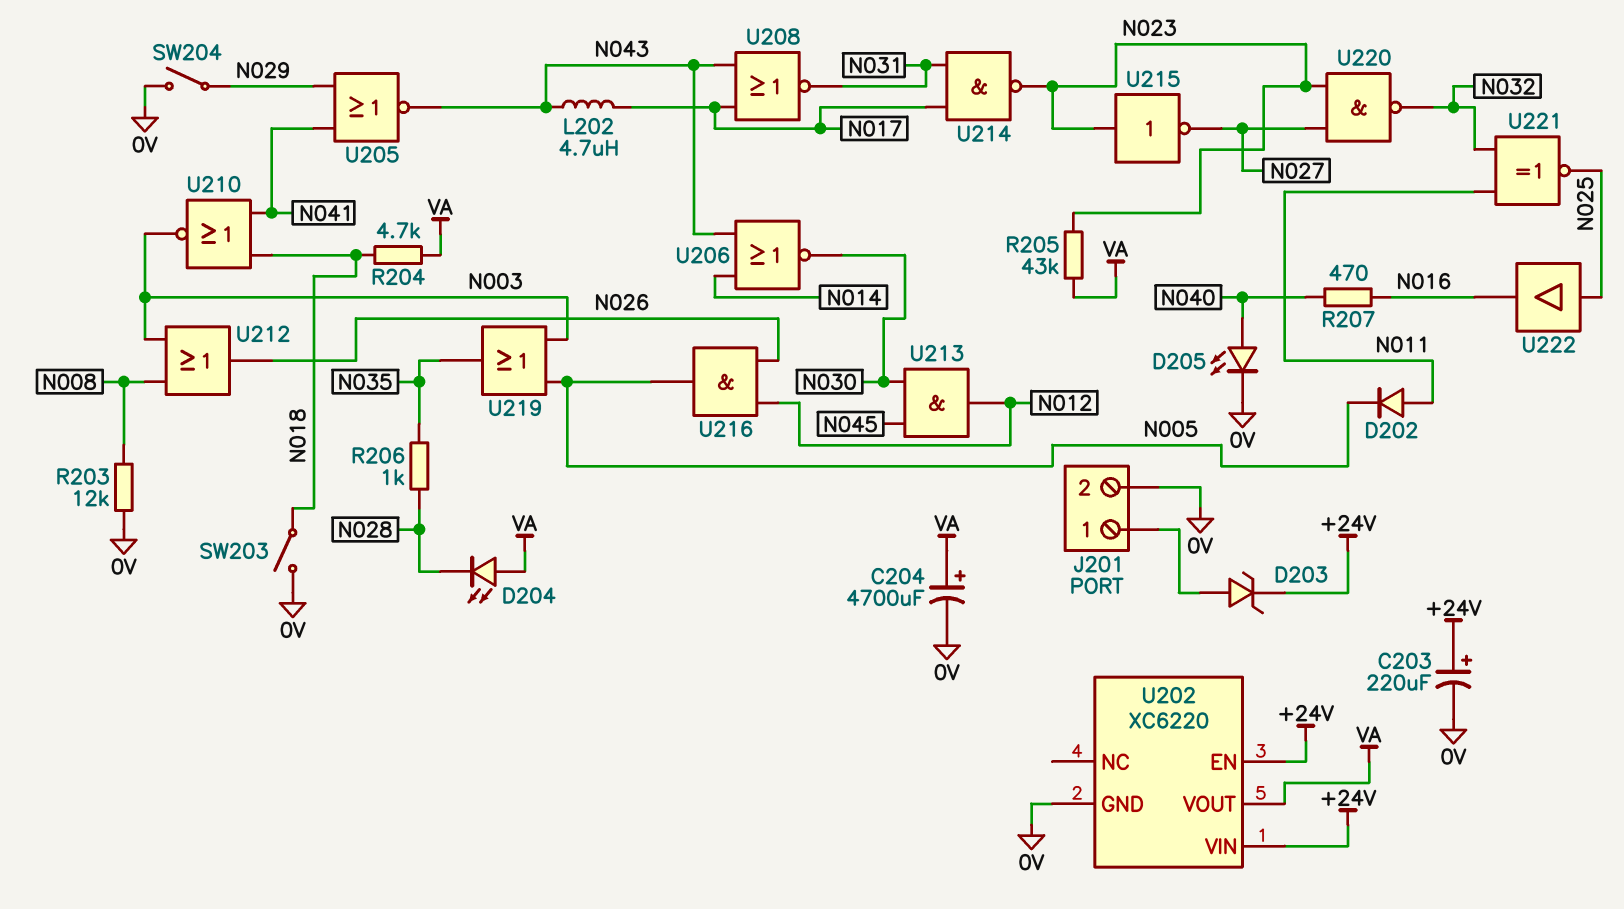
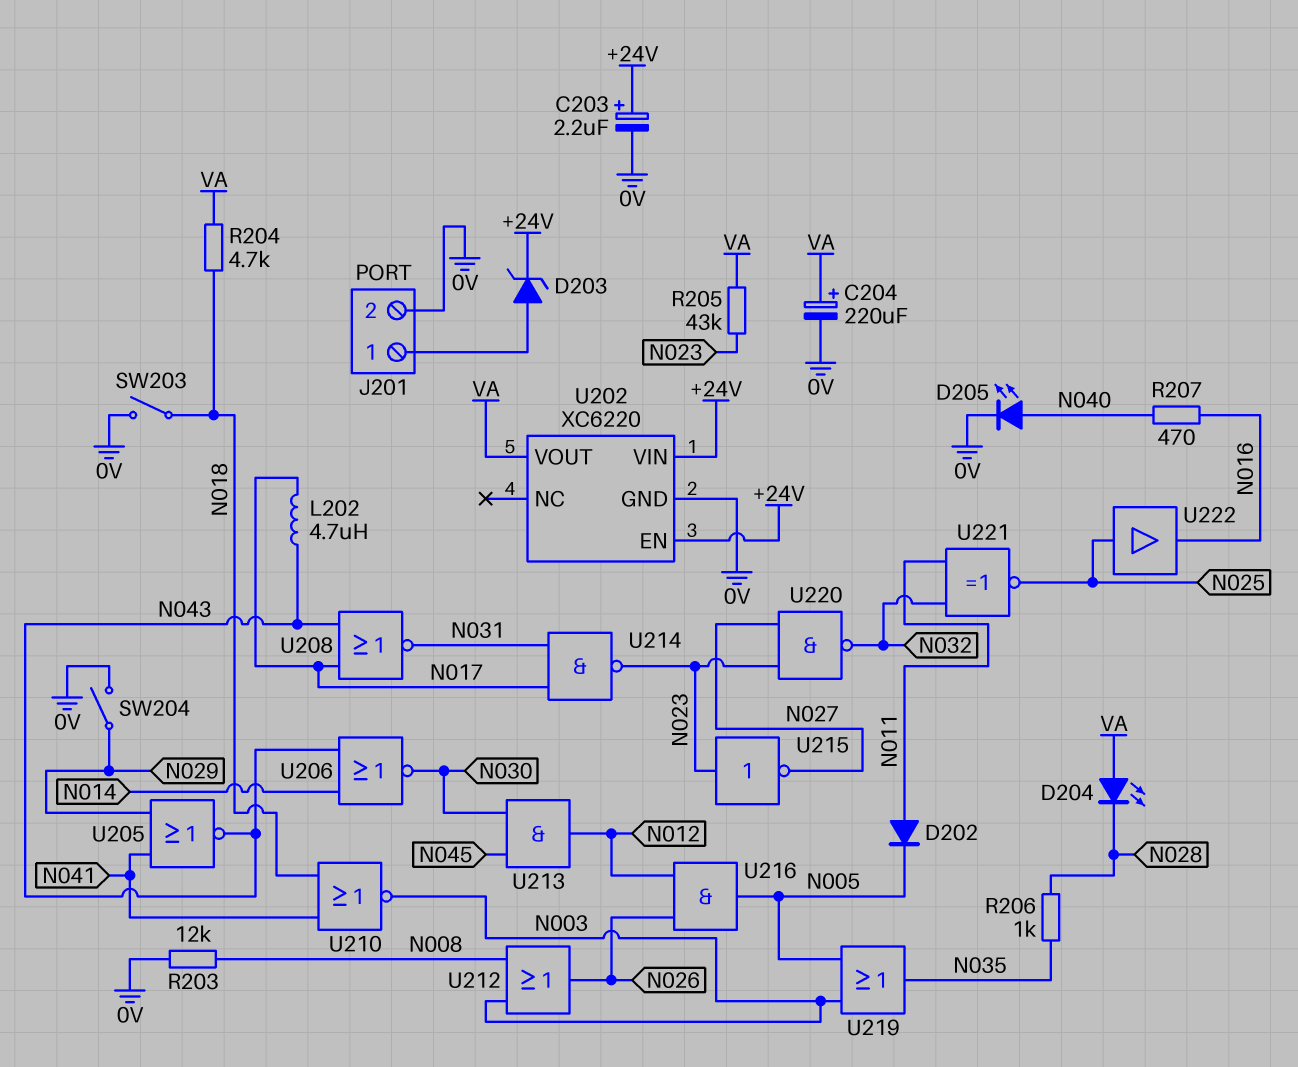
C203: 220uF (plus +24V, minus 0V) -> 2.2uF (plus +24V, minus 0V)
C204: 4700uF (plus VA, minus 0V) -> 220uF (plus VA, minus 0V)

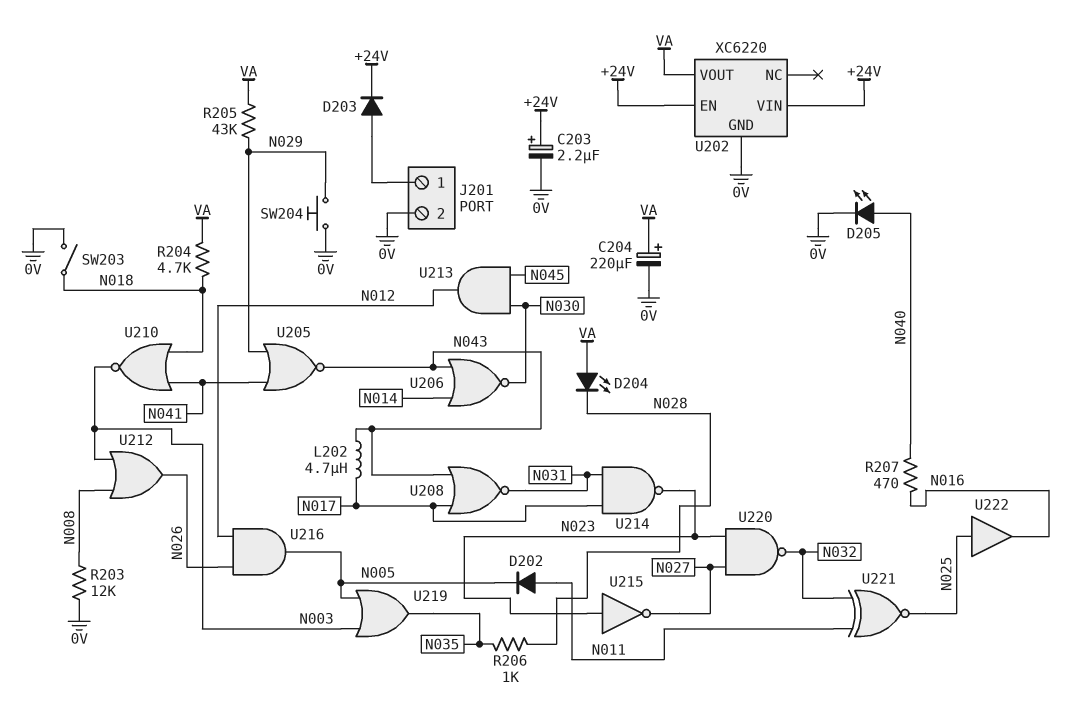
D203: zener (A J201/1, K +24V) -> diode (A J201/1, K +24V)
R205: 43k (N023, VA) -> 43k (N029, VA)
SW204: switch (0V, N029) -> button (0V, N029)

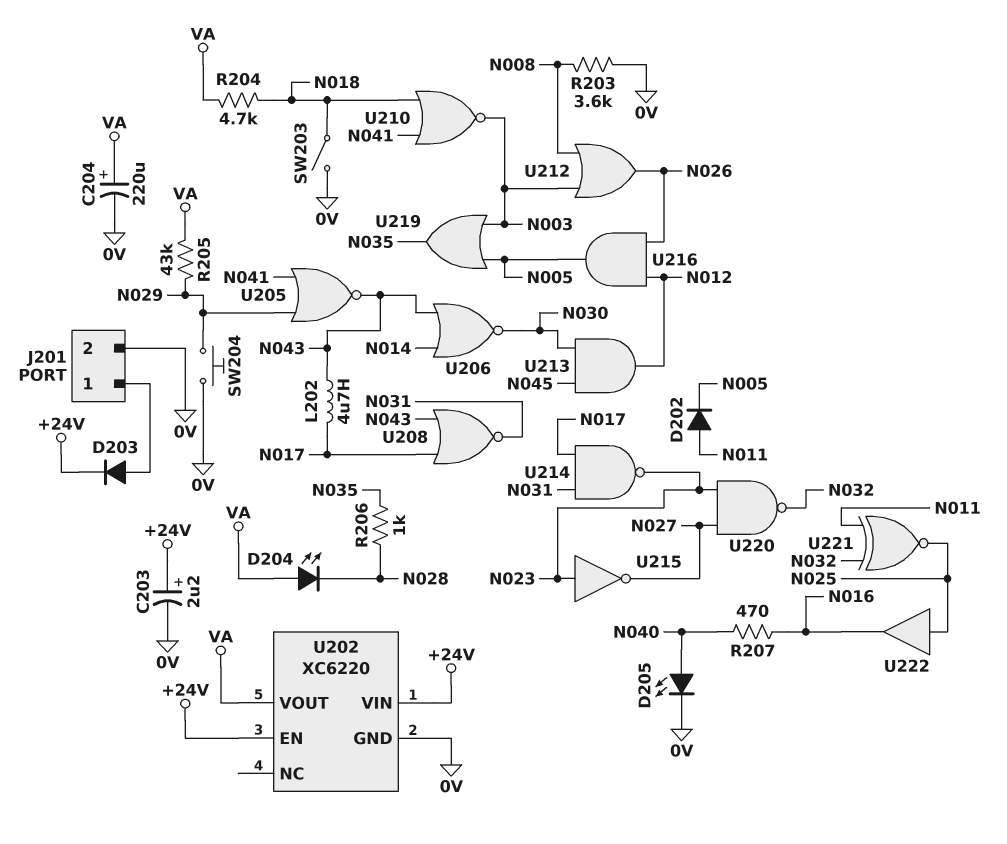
R203: 12k (0V, N008) -> 3.6k (0V, N008)

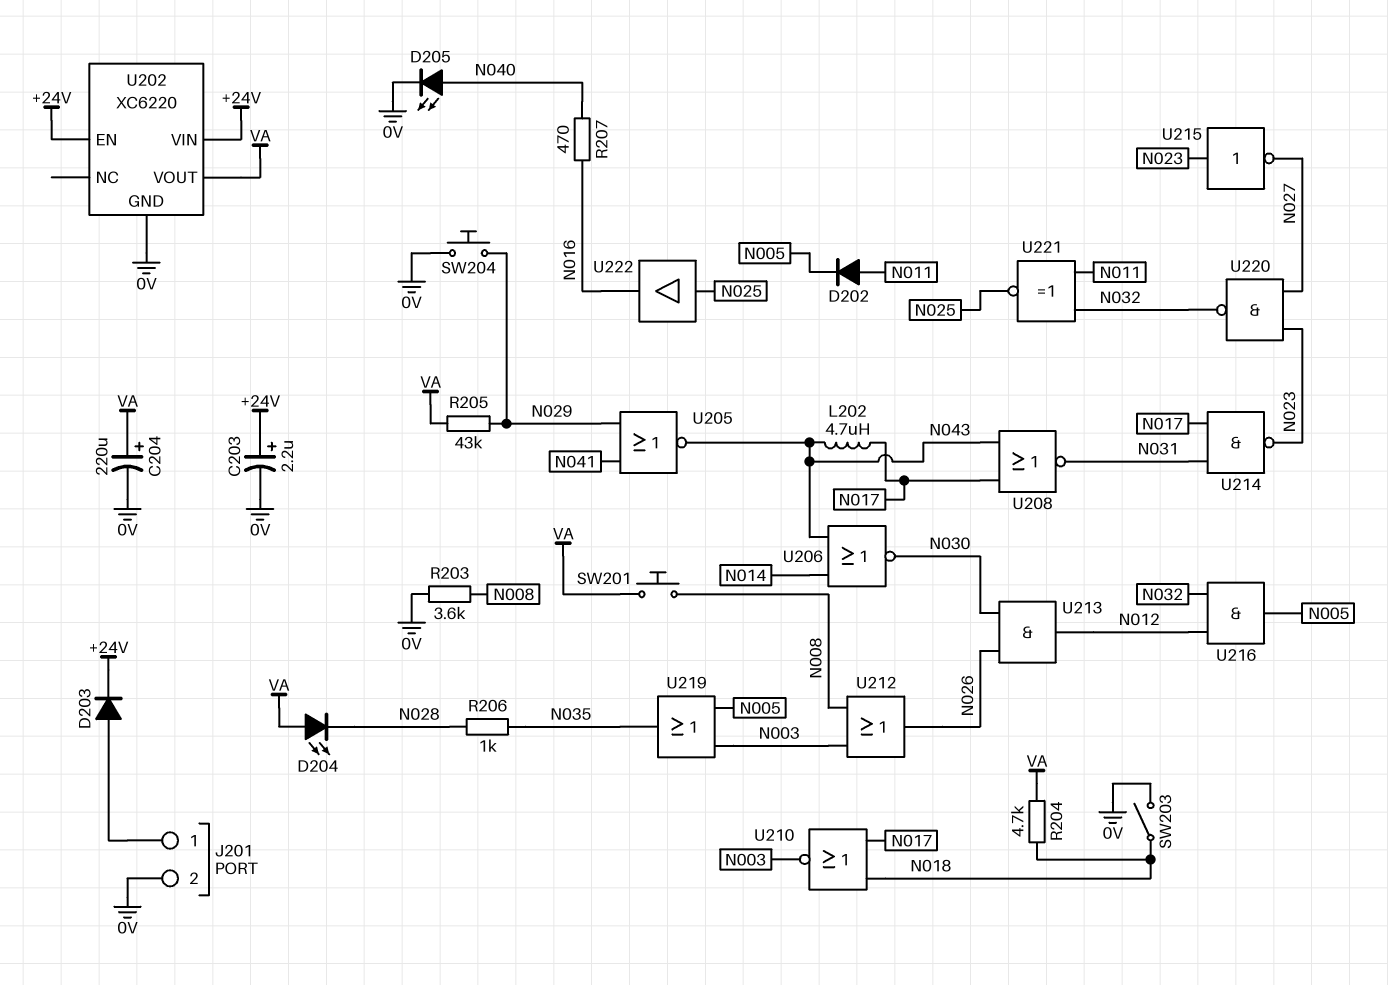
SW201: none -> button (N008, VA)
U210: NOR (in N018, in N041, out N003) -> NOR (in N017, in N018, out N003)
U213: AND (in N030, in N045, out N012) -> AND (in N026, in N030, out N012)
U216: AND (in N012, in N026, out N005) -> AND (in N012, in N032, out N005)

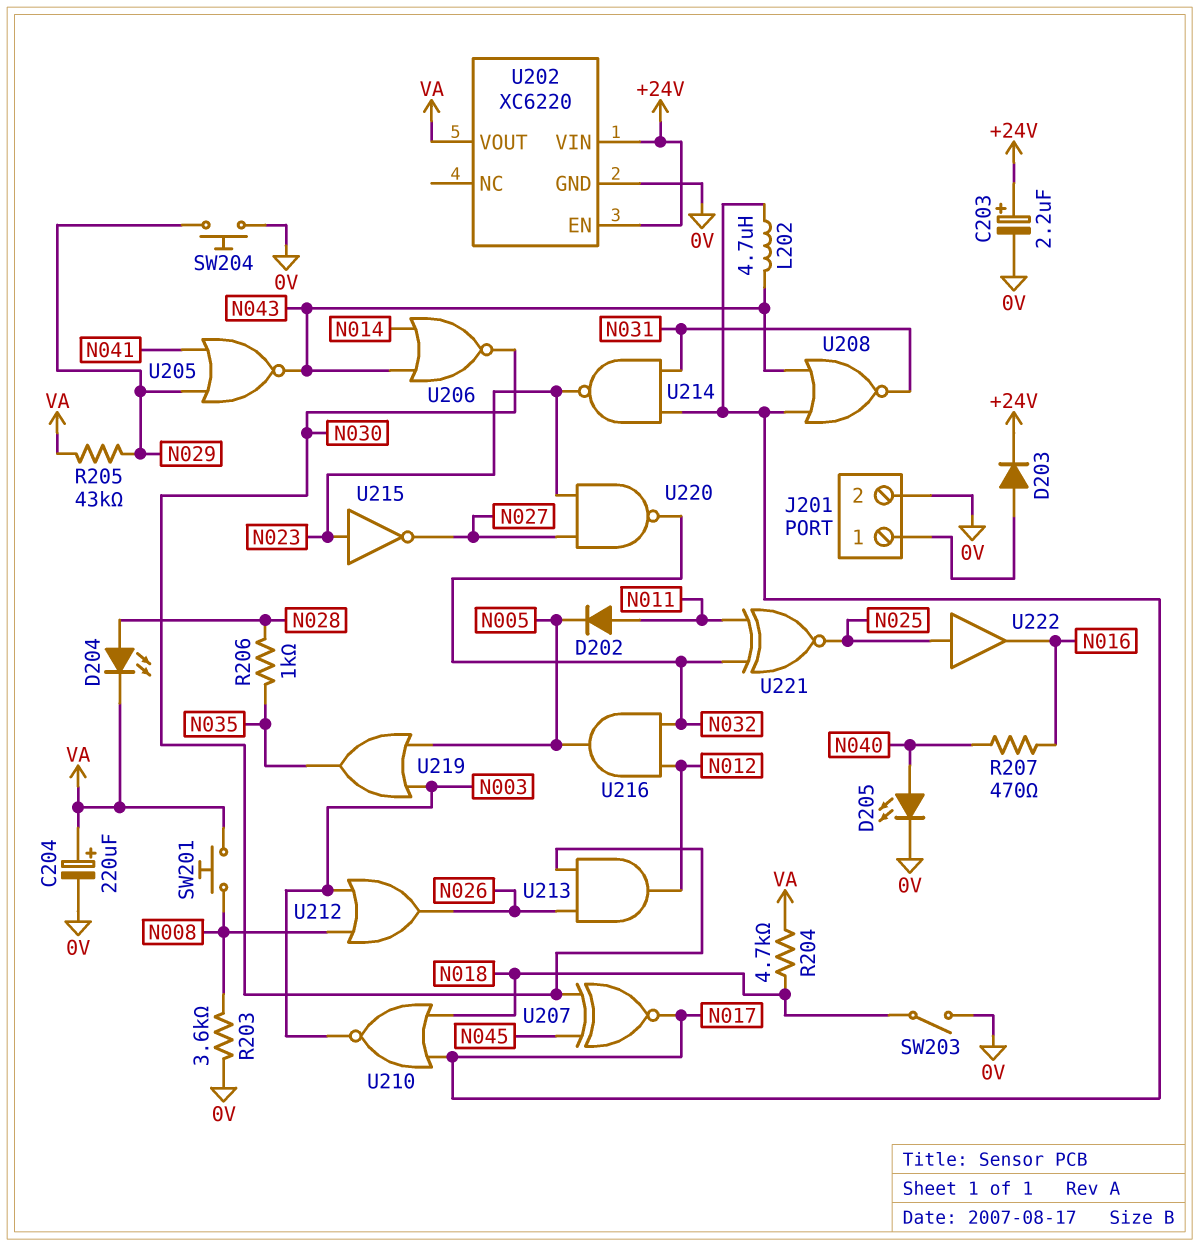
D204: LED (A VA, K N028) -> LED (A N028, K VA)
U207: none -> XNOR (in N030, in N045, out N017)

